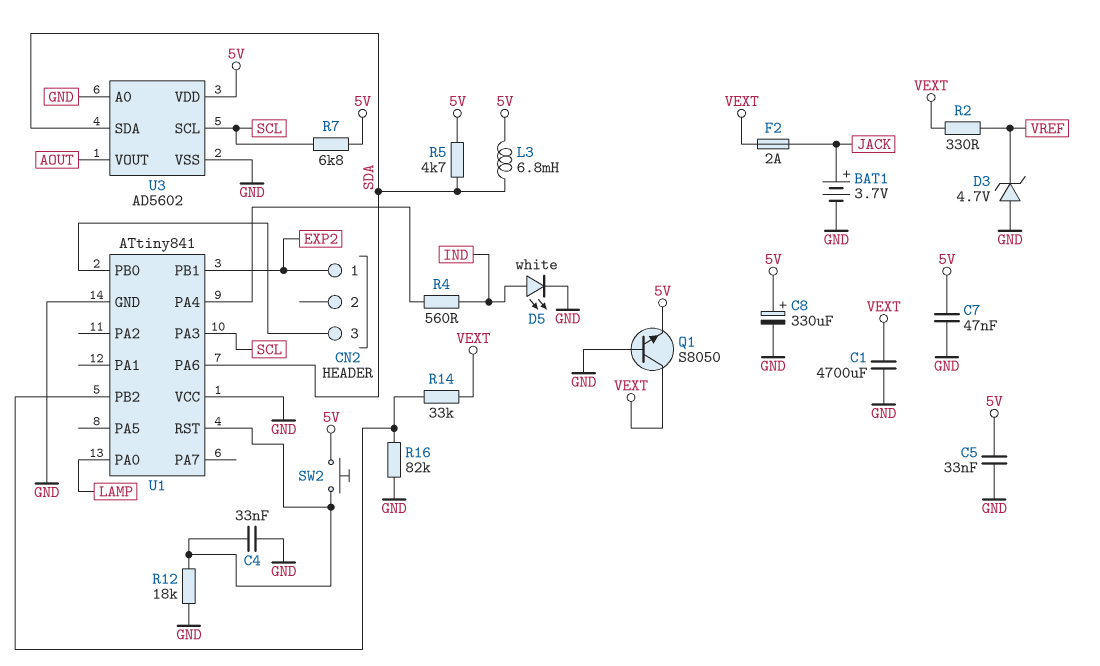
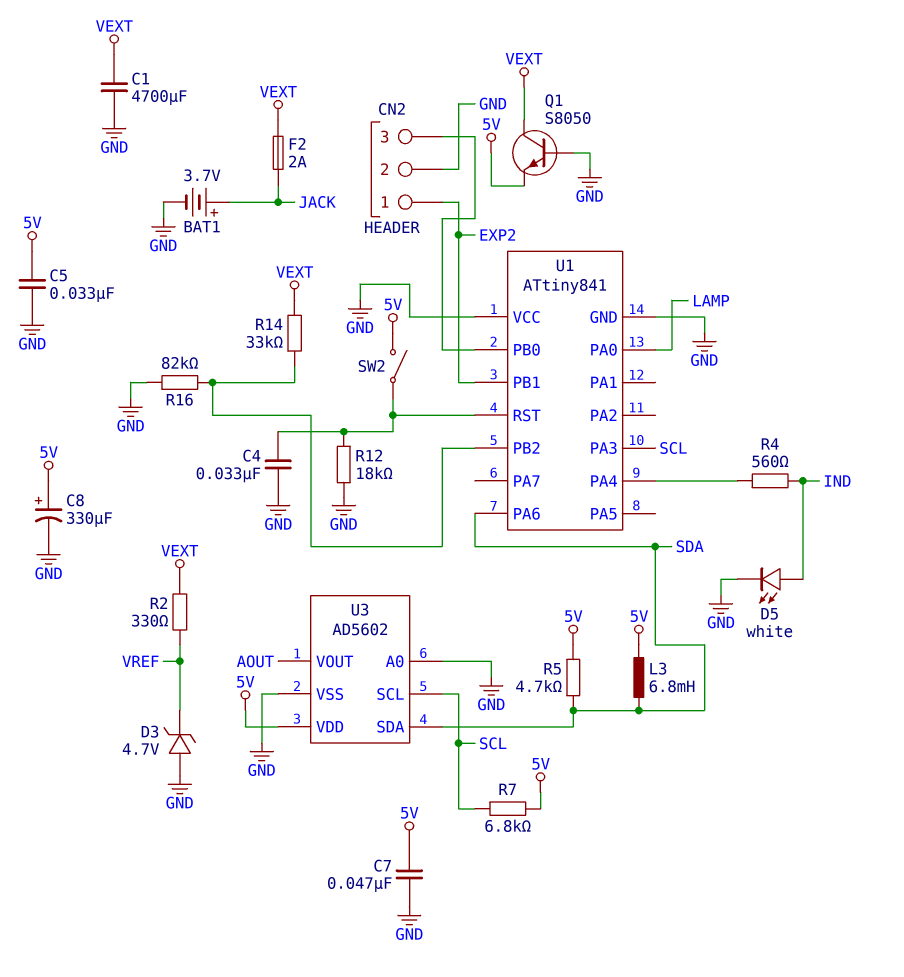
CN2 pin 2: none -> GND
SW2: button (5V, U1/RST) -> switch (5V, U1/RST)

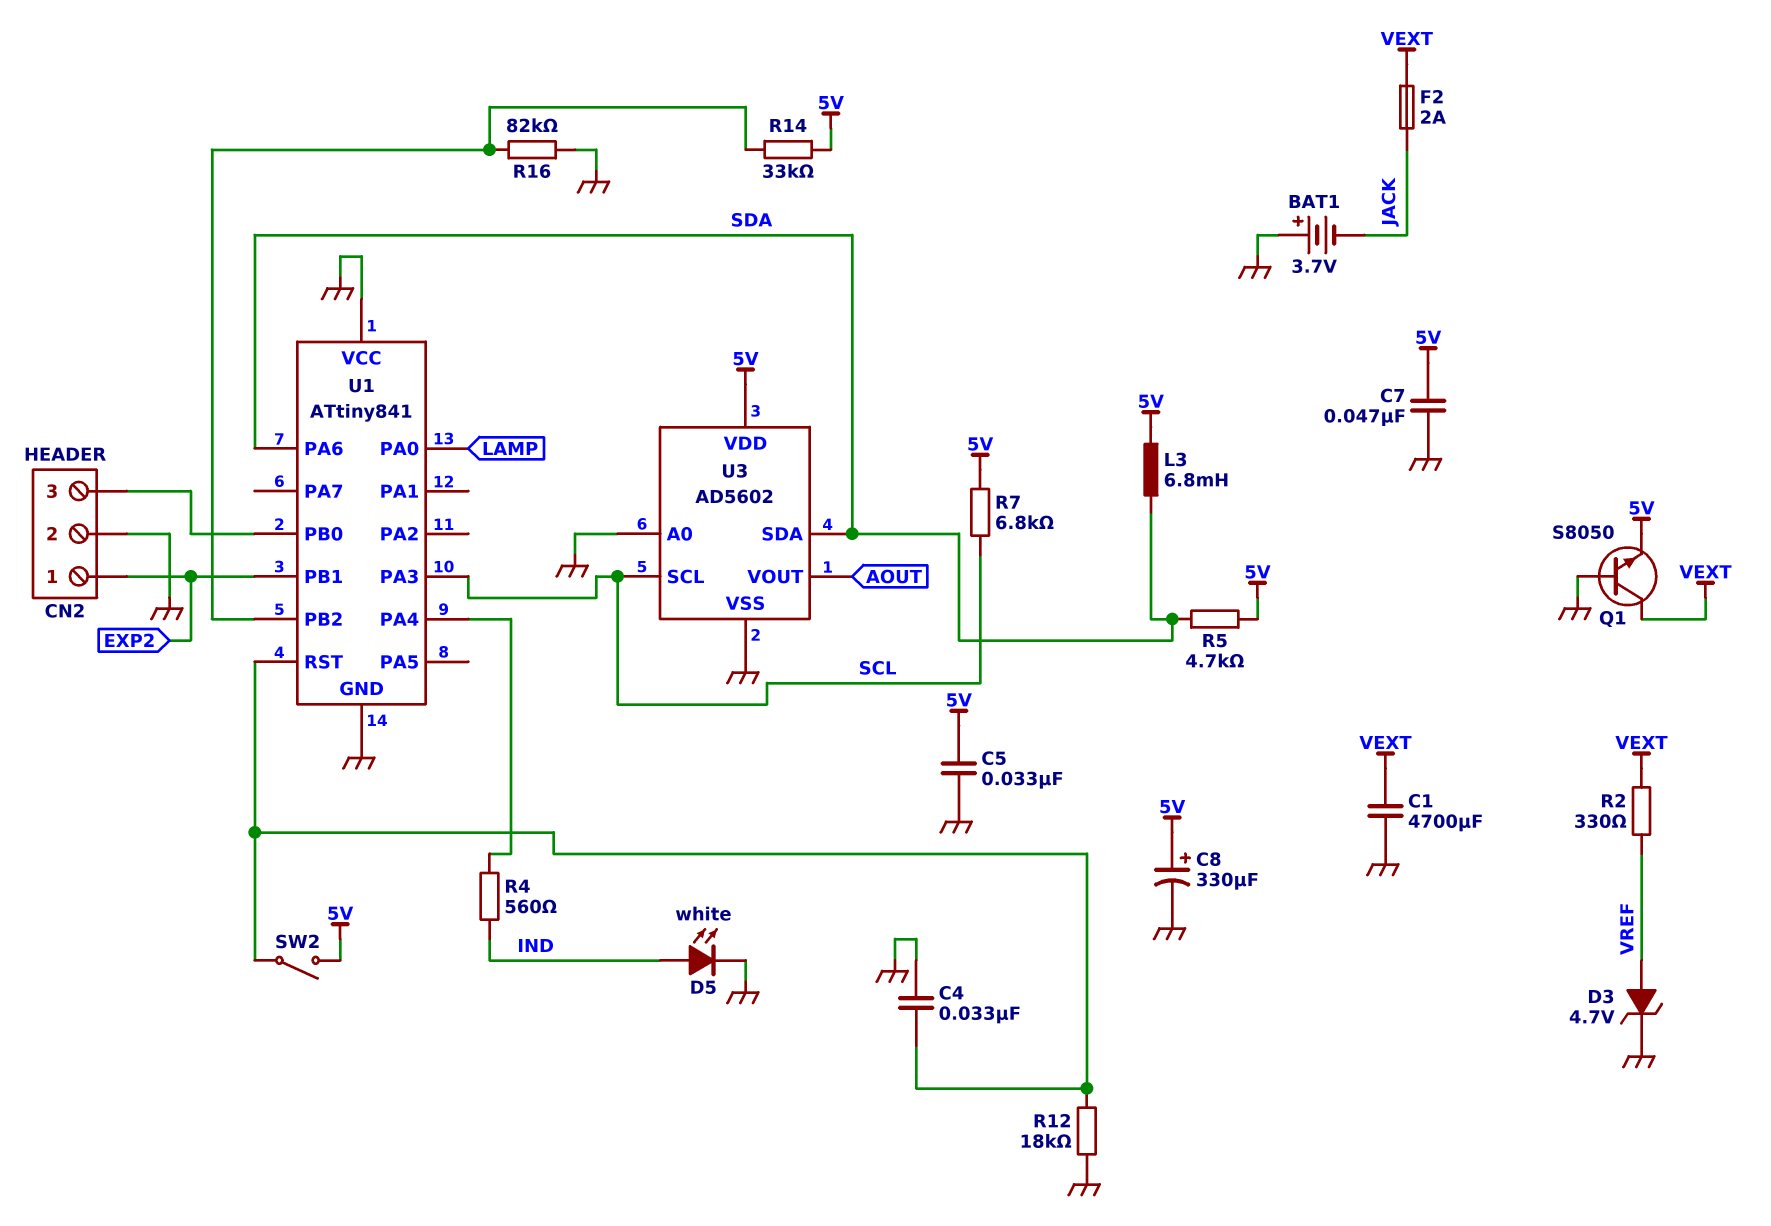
BAT1: 3.7V (plus JACK, minus GND) -> 3.7V (plus GND, minus JACK)
D3: zener 4.7V (A GND, K VREF) -> zener 4.7V (A VREF, K GND)
R14: 33k (U1/PB2, VEXT) -> 33k (5V, U1/PB2)

